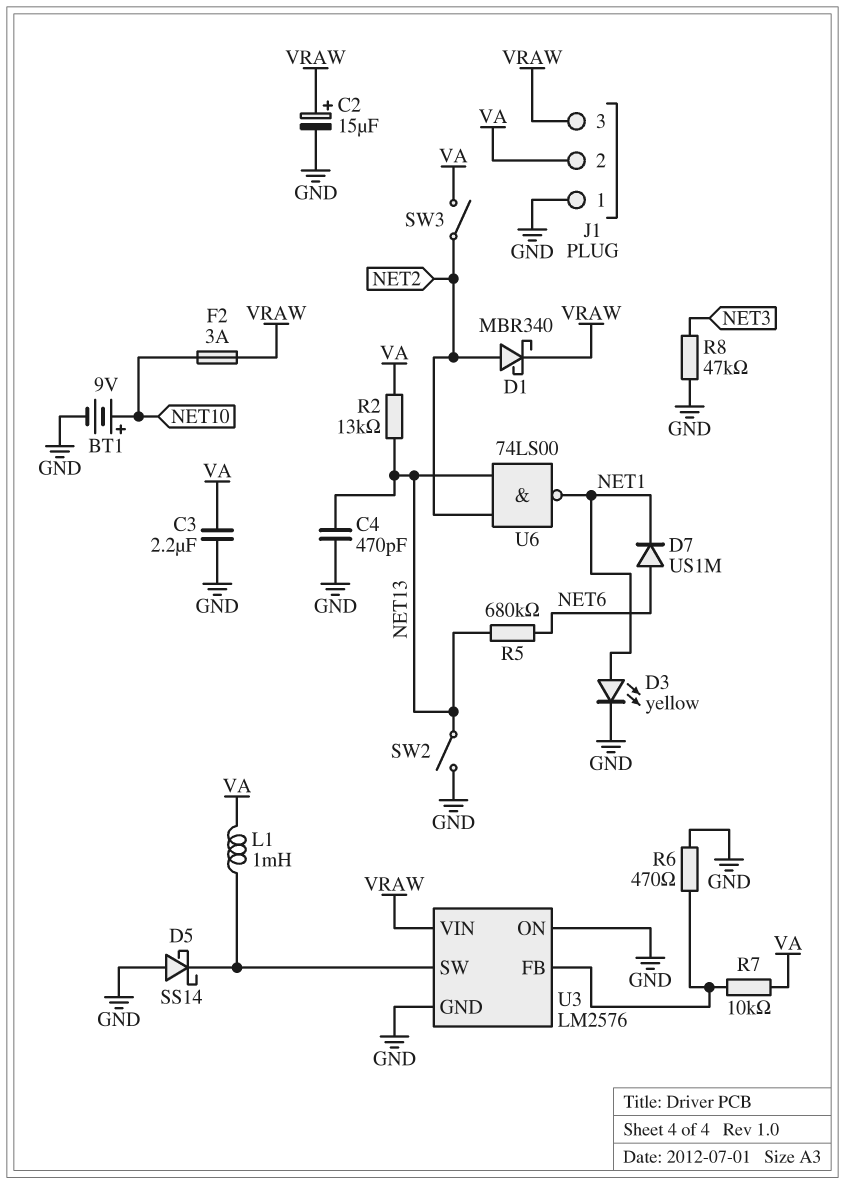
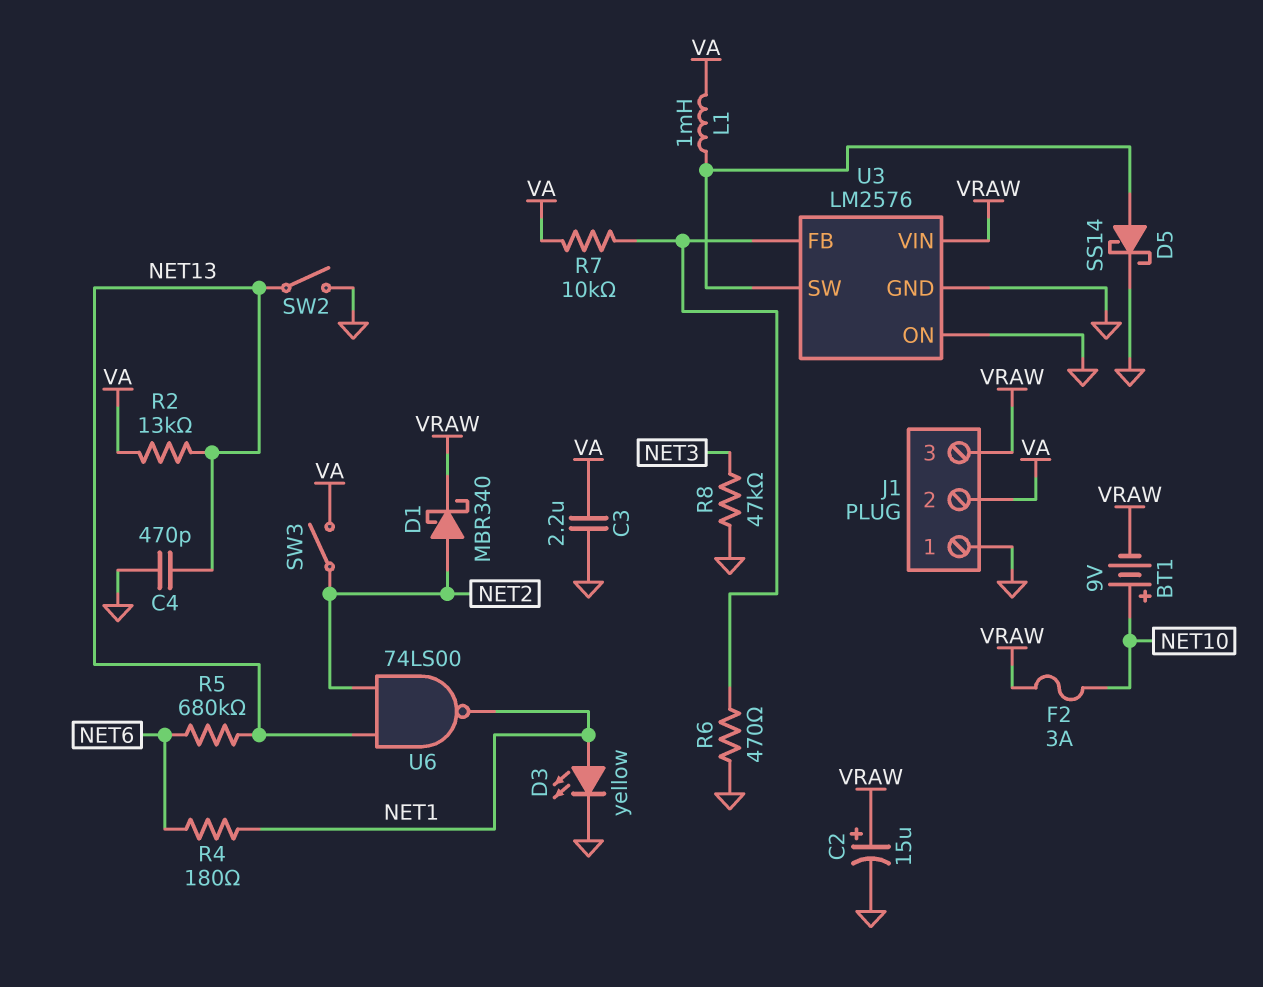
BT1: 9V (plus NET10, minus GND) -> 9V (plus NET10, minus VRAW)
D5: schottky SS14 (A GND, K U3/SW) -> schottky SS14 (A U3/SW, K GND)
D7: diode US1M (A NET6, K NET1) -> none
R4: none -> 180 (NET1, NET6)

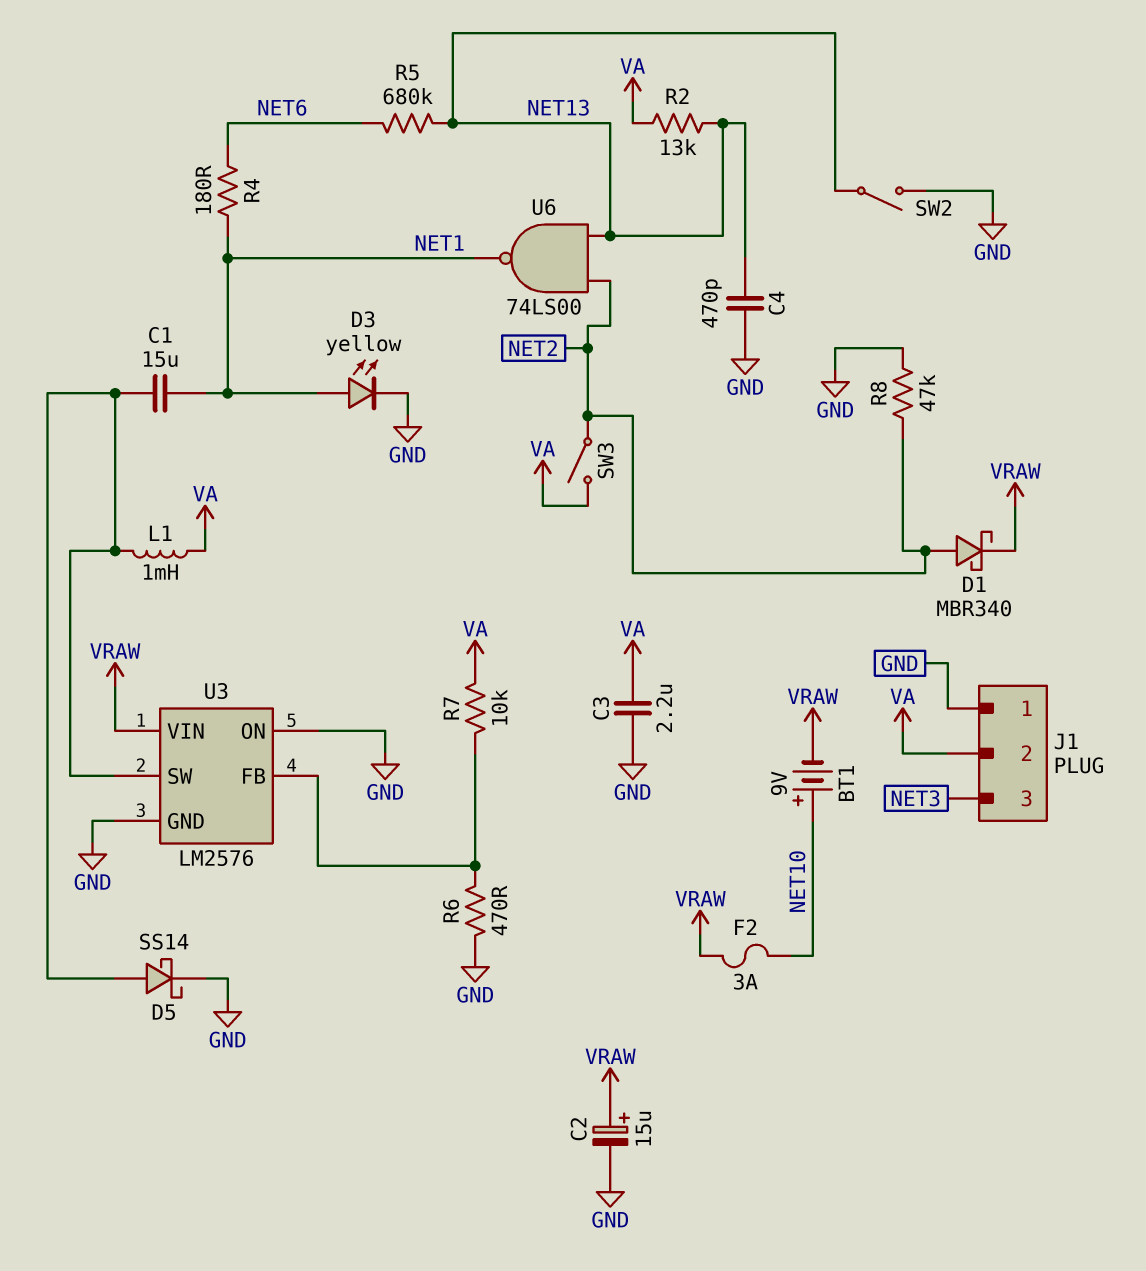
C1: none -> 15uF (NET1, U3/SW)
J1 pin 3: VRAW -> NET3
R8: 47k (GND, NET3) -> 47k (GND, NET2)

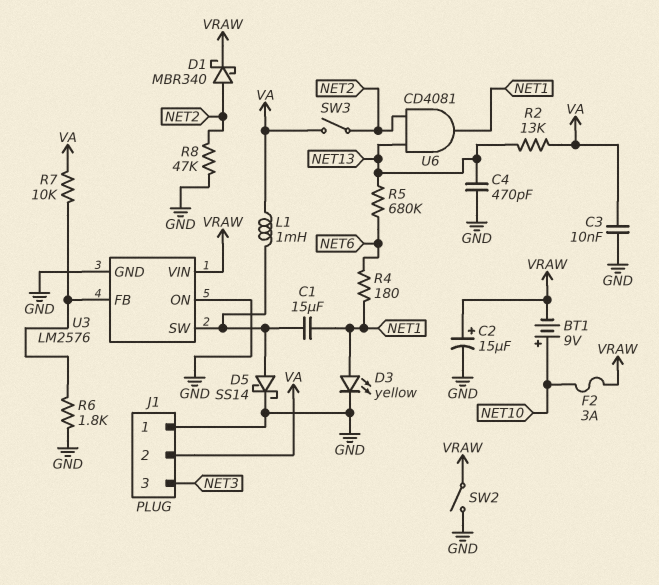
C3: 2.2uF (GND, VA) -> 10nF (GND, VA)
R6: 470 (GND, U3/FB) -> 1.8k (GND, U3/FB)
SW2: switch (GND, NET13) -> switch (GND, VRAW)
U6: NAND 74LS00 (in NET2, in NET13, out NET1) -> AND CD4081 (in NET2, in NET13, out NET1)

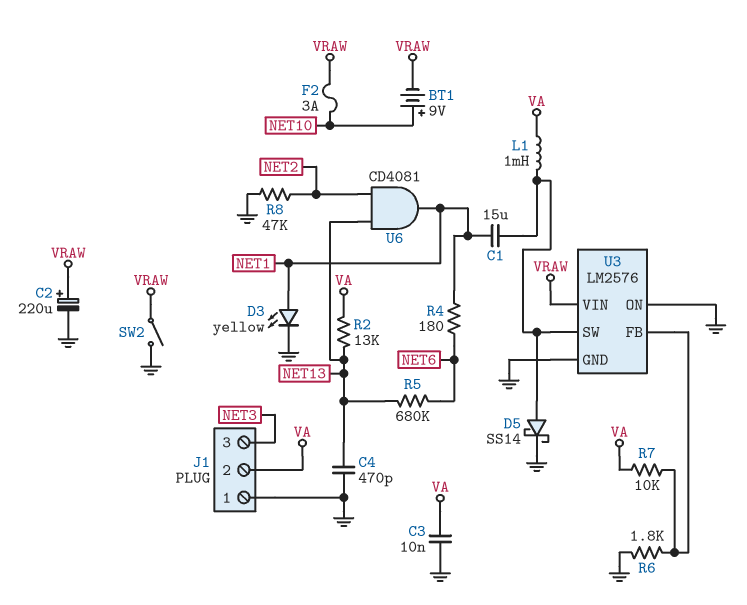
C2: 15uF (plus VRAW, minus GND) -> 220uF (plus VRAW, minus GND)
D1: schottky MBR340 (A NET2, K VRAW) -> none
SW3: switch (NET2, VA) -> none

